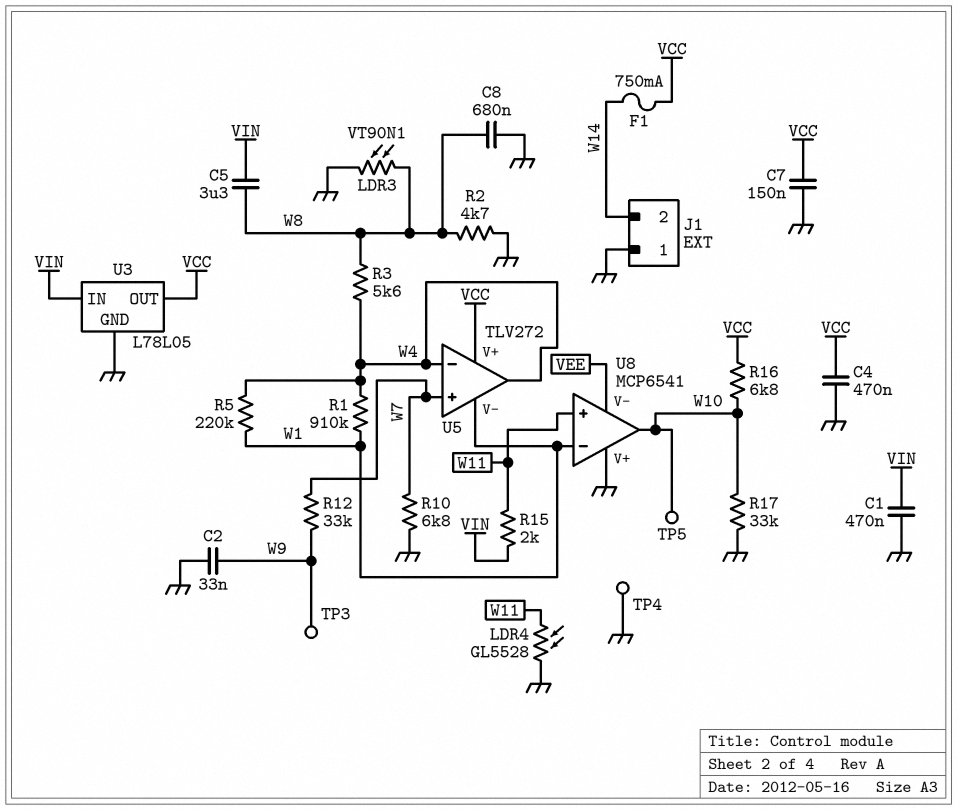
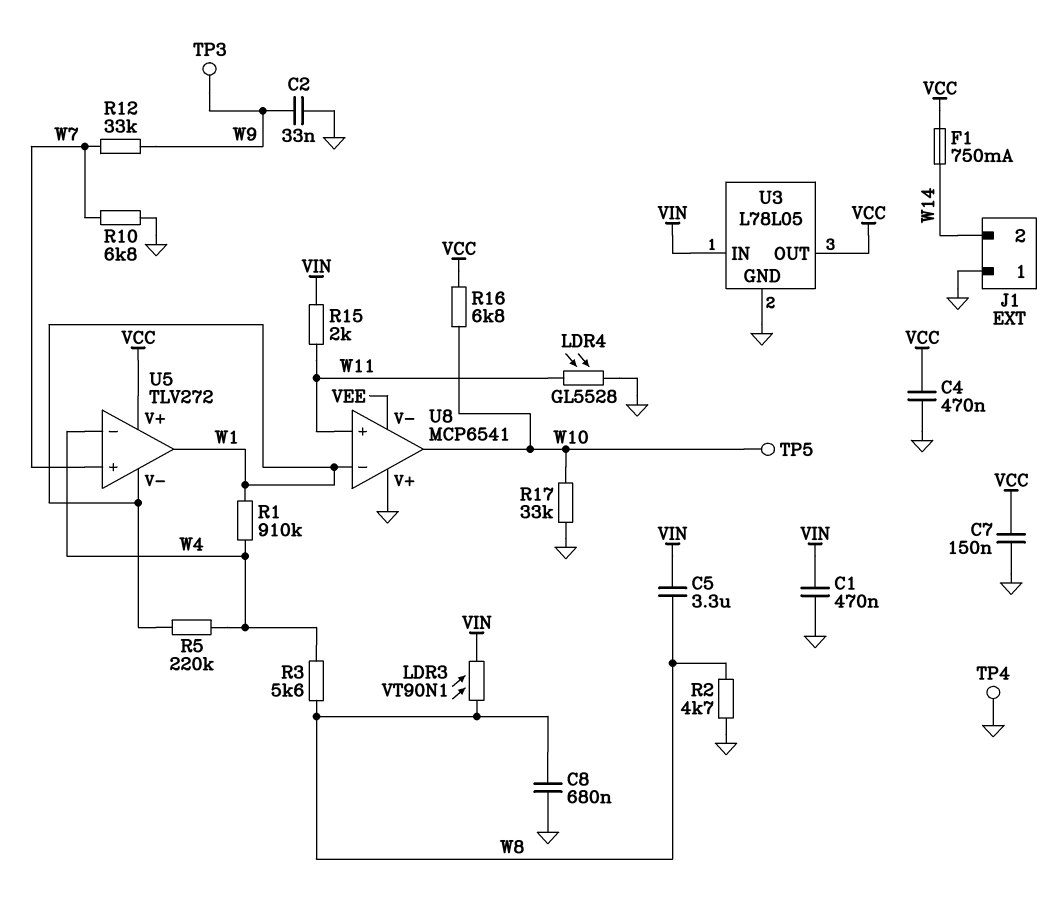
LDR3: VT90N1 (GND, W8) -> VT90N1 (VIN, W8)
U5 pin out: W4 -> W1

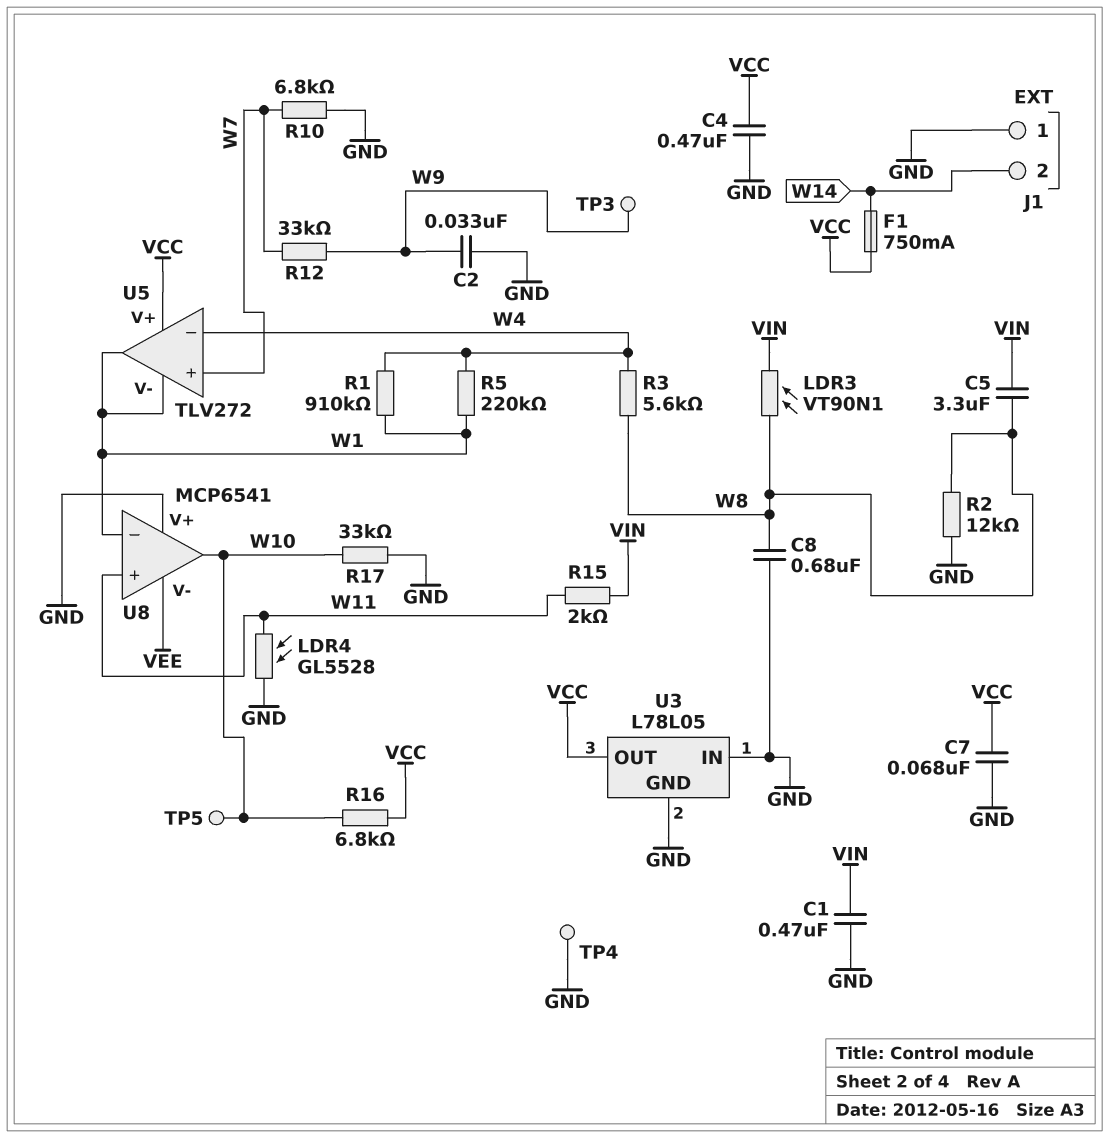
C7: 150nF (GND, VCC) -> 68nF (GND, VCC)
R2: 4.7k (GND, W8) -> 12k (GND, W8)
U3 pin IN: VIN -> GND

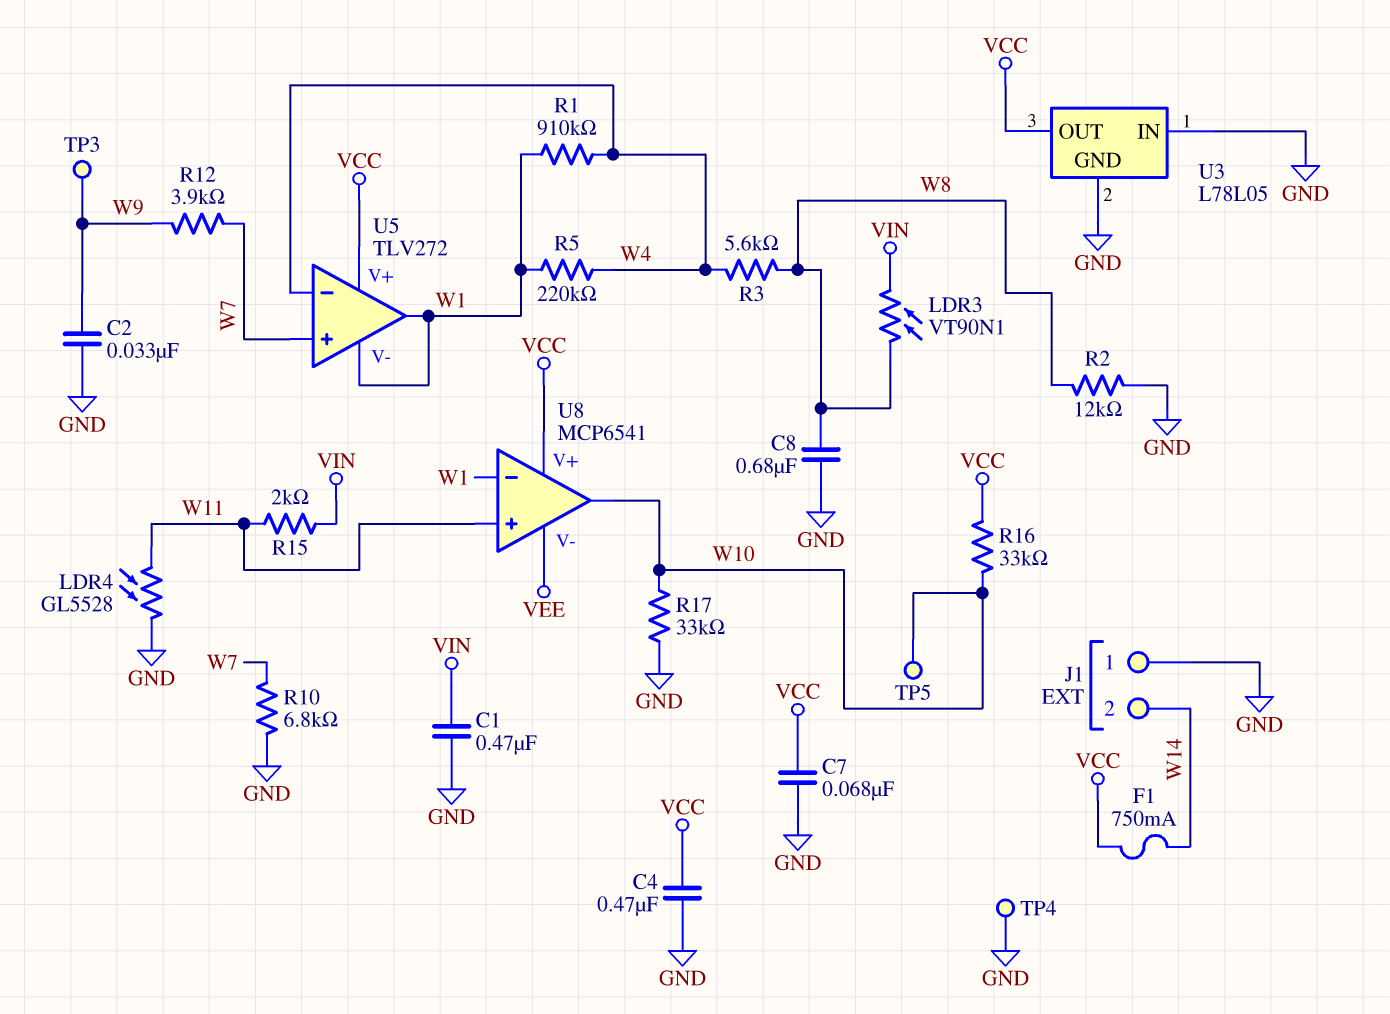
C5: 3.3uF (VIN, W8) -> none
R12: 33k (W7, W9) -> 3.9k (W7, W9)
R16: 6.8k (VCC, W10) -> 33k (VCC, W10)
U8 pin V+: GND -> VCC

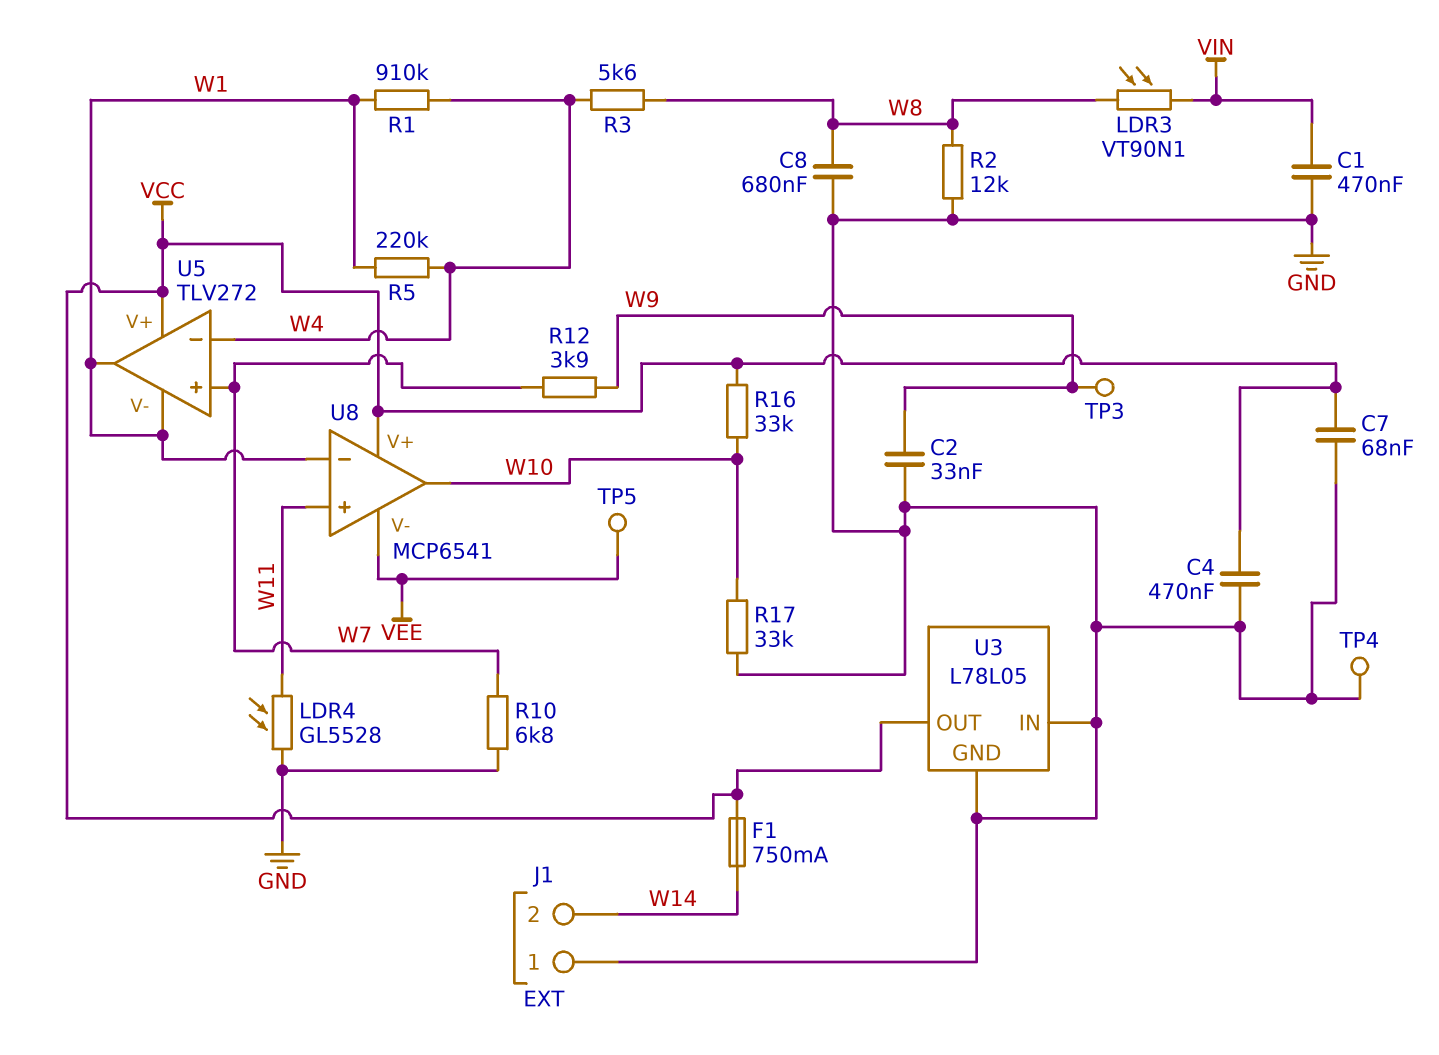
R15: 2k (VIN, W11) -> none
TP5: test point (W10) -> test point (VEE)

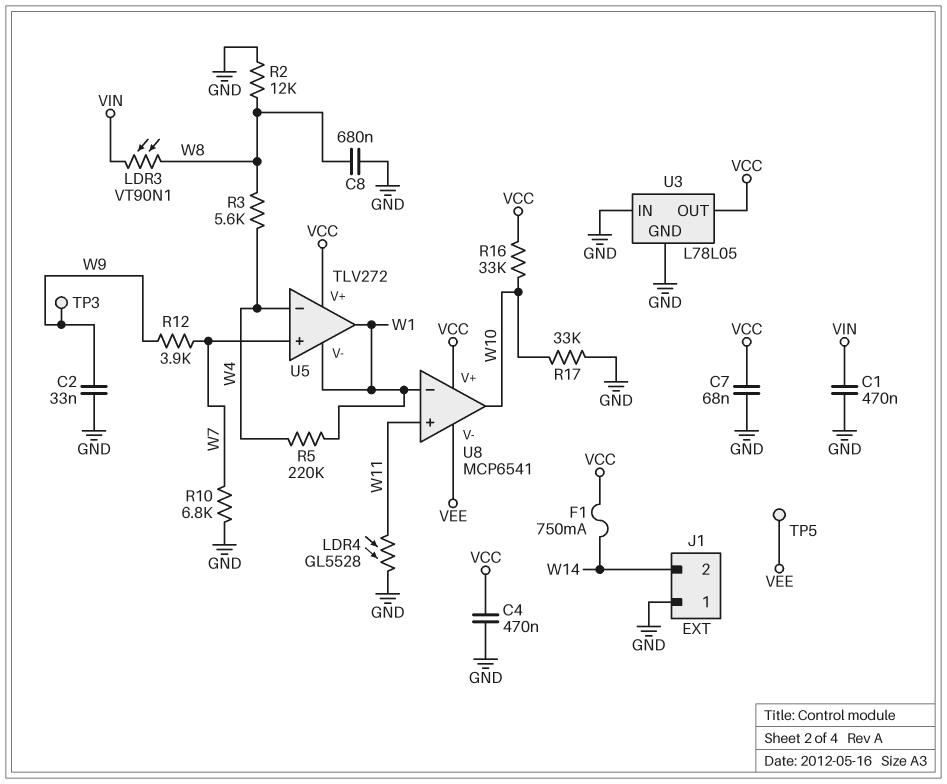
R1: 910k (W1, W4) -> none
TP4: test point (GND) -> none

